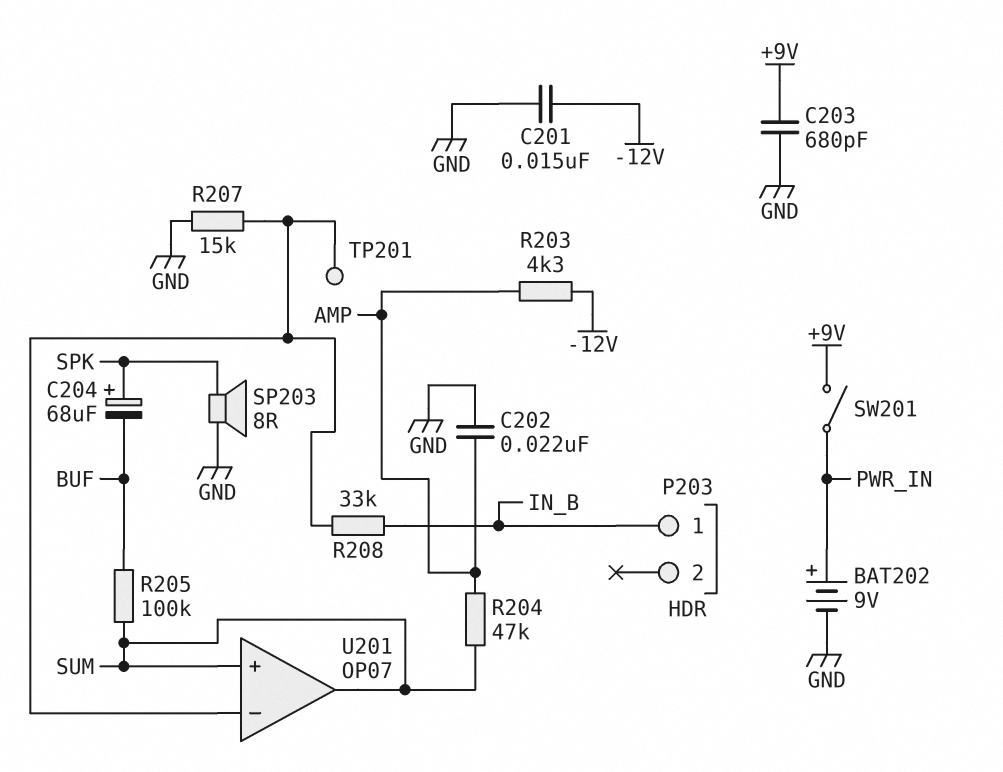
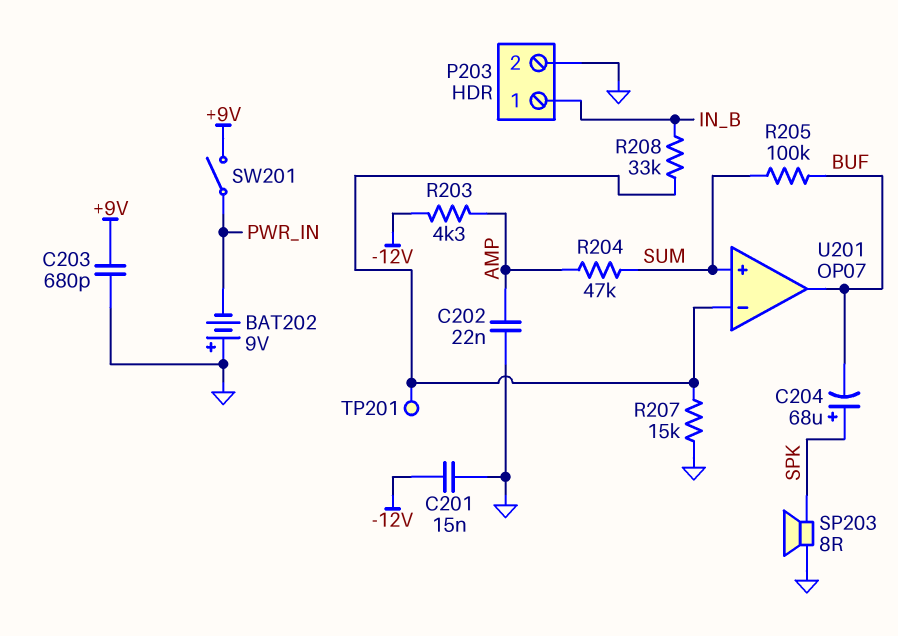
BAT202: 9V (plus PWR_IN, minus GND) -> 9V (plus GND, minus PWR_IN)
P203 pin 2: none -> GND
U201 pin out: SUM -> BUF

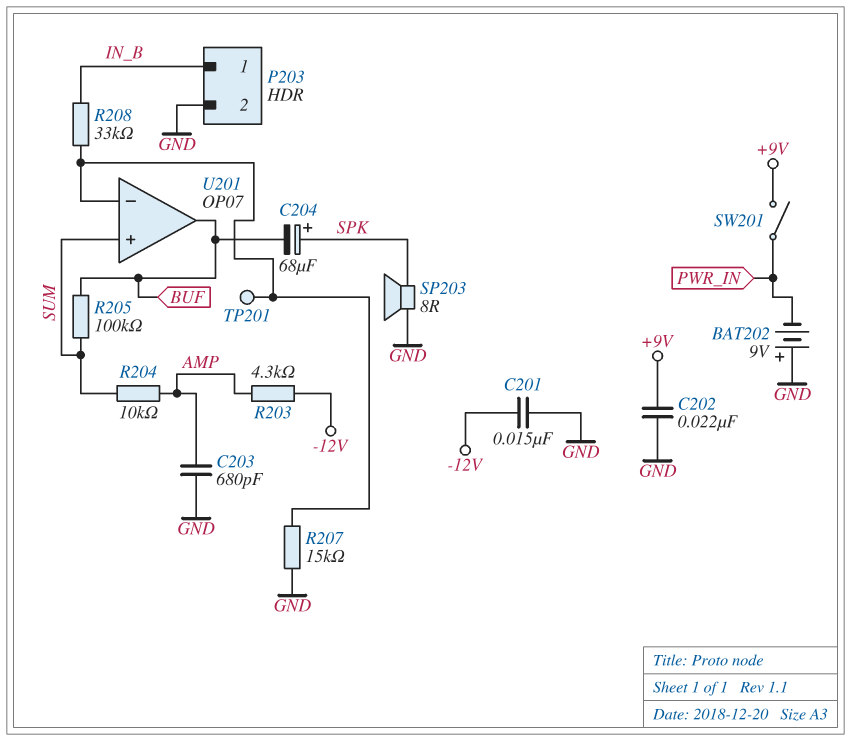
C202: 22nF (AMP, GND) -> 22nF (+9V, GND)
C203: 680pF (+9V, GND) -> 680pF (AMP, GND)
R204: 47k (AMP, SUM) -> 10k (AMP, SUM)

